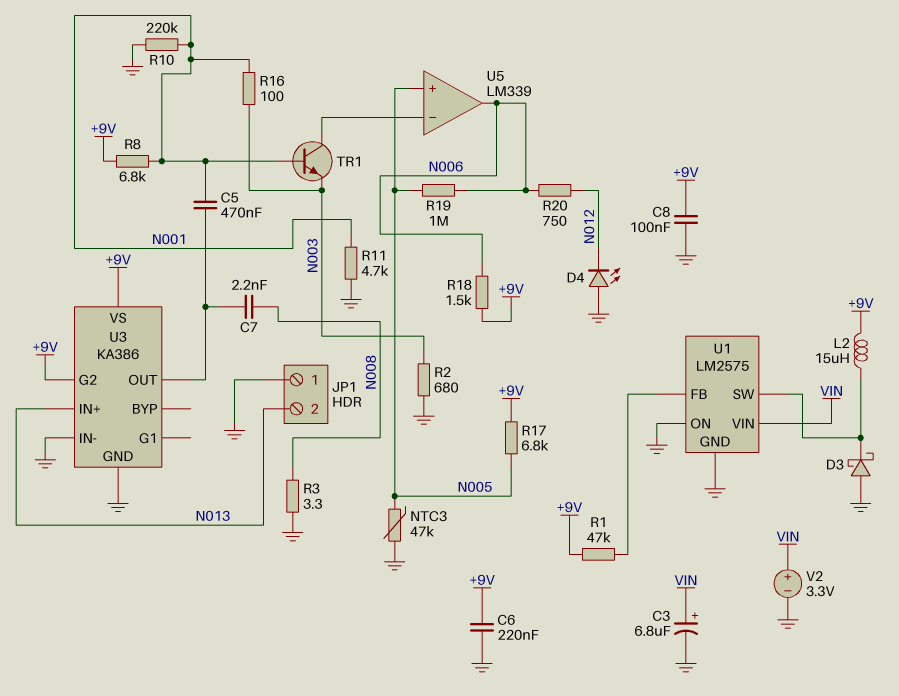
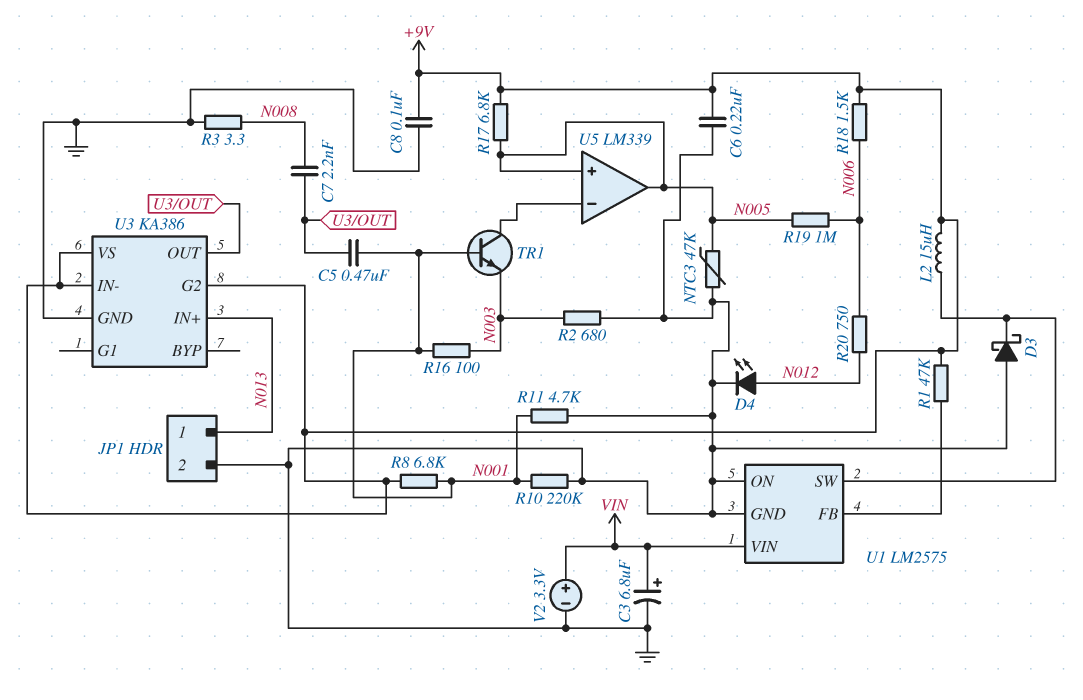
D4: LED (A GND, K N012) -> LED (A N012, K GND)
JP1 pin 1: GND -> N013
JP1 pin 2: N013 -> GND
U3 pin IN-: GND -> +9V
U5 pin out: N006 -> N005

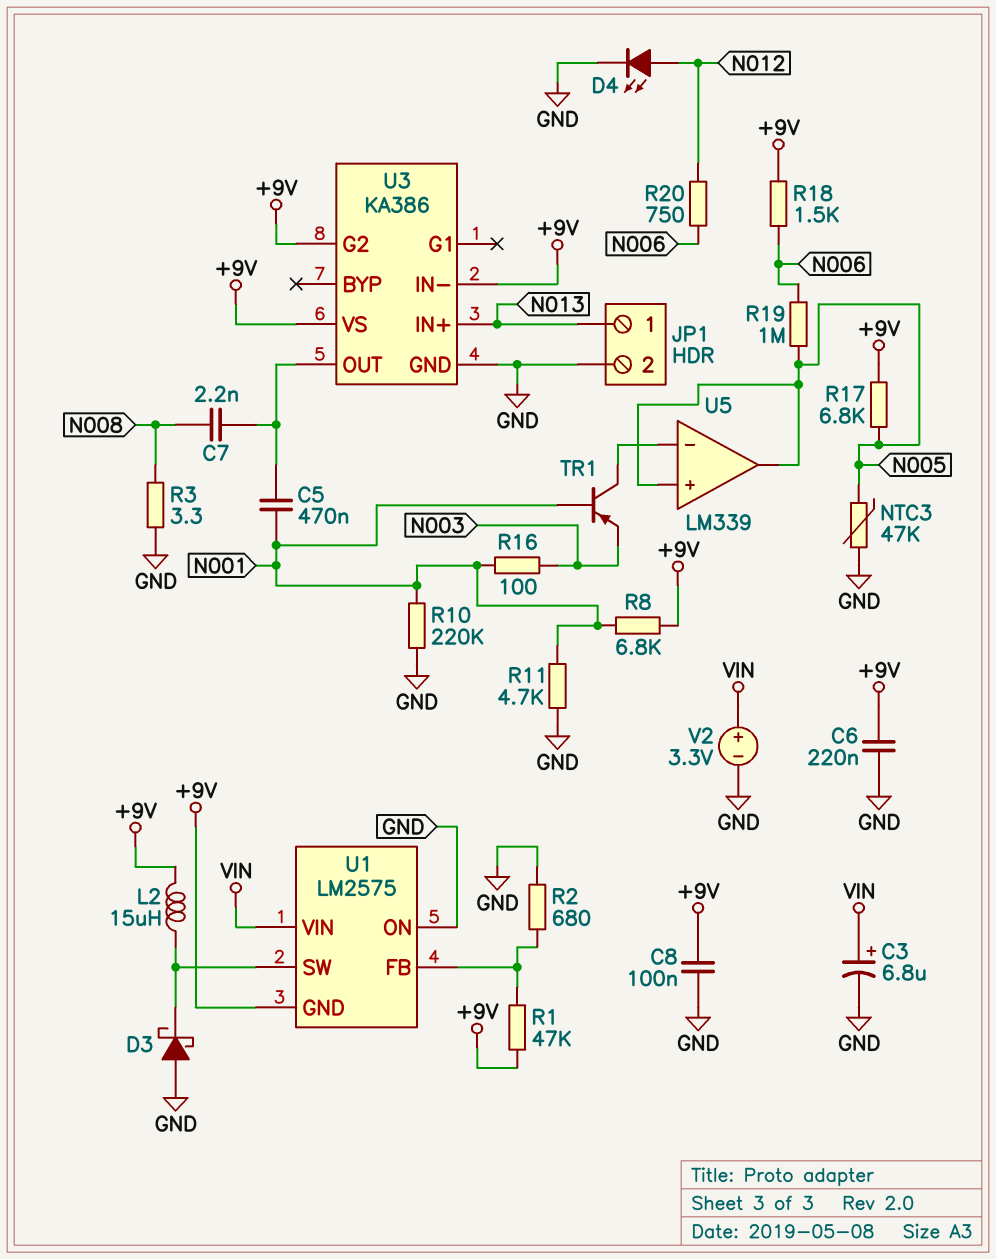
R2: 680 (GND, N003) -> 680 (GND, U1/FB)
TR1: NPN (B N001, C U5/in-, E N003) -> PNP (B N001, C U5/in-, E N003)
U1 pin GND: GND -> +9V

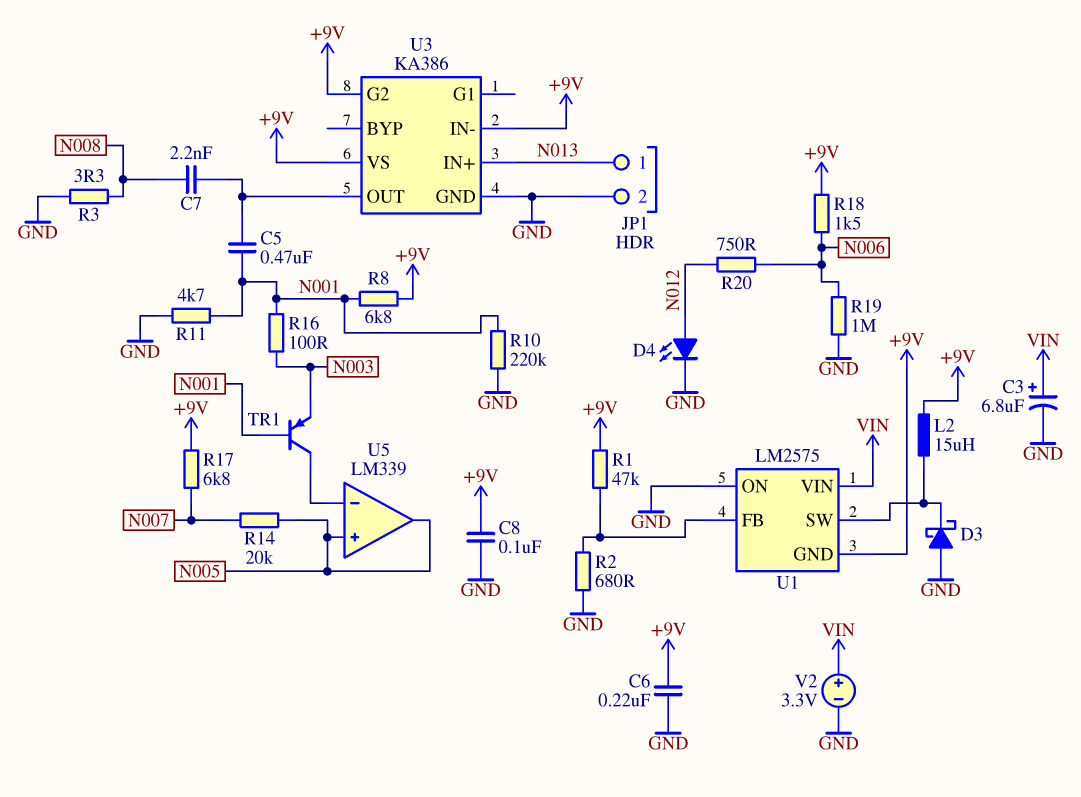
NTC3: 47k (GND, N005) -> none
R14: none -> 20k (N005, N007)
R17: 6.8k (+9V, N005) -> 6.8k (+9V, N007)
R19: 1M (N005, N006) -> 1M (GND, N006)

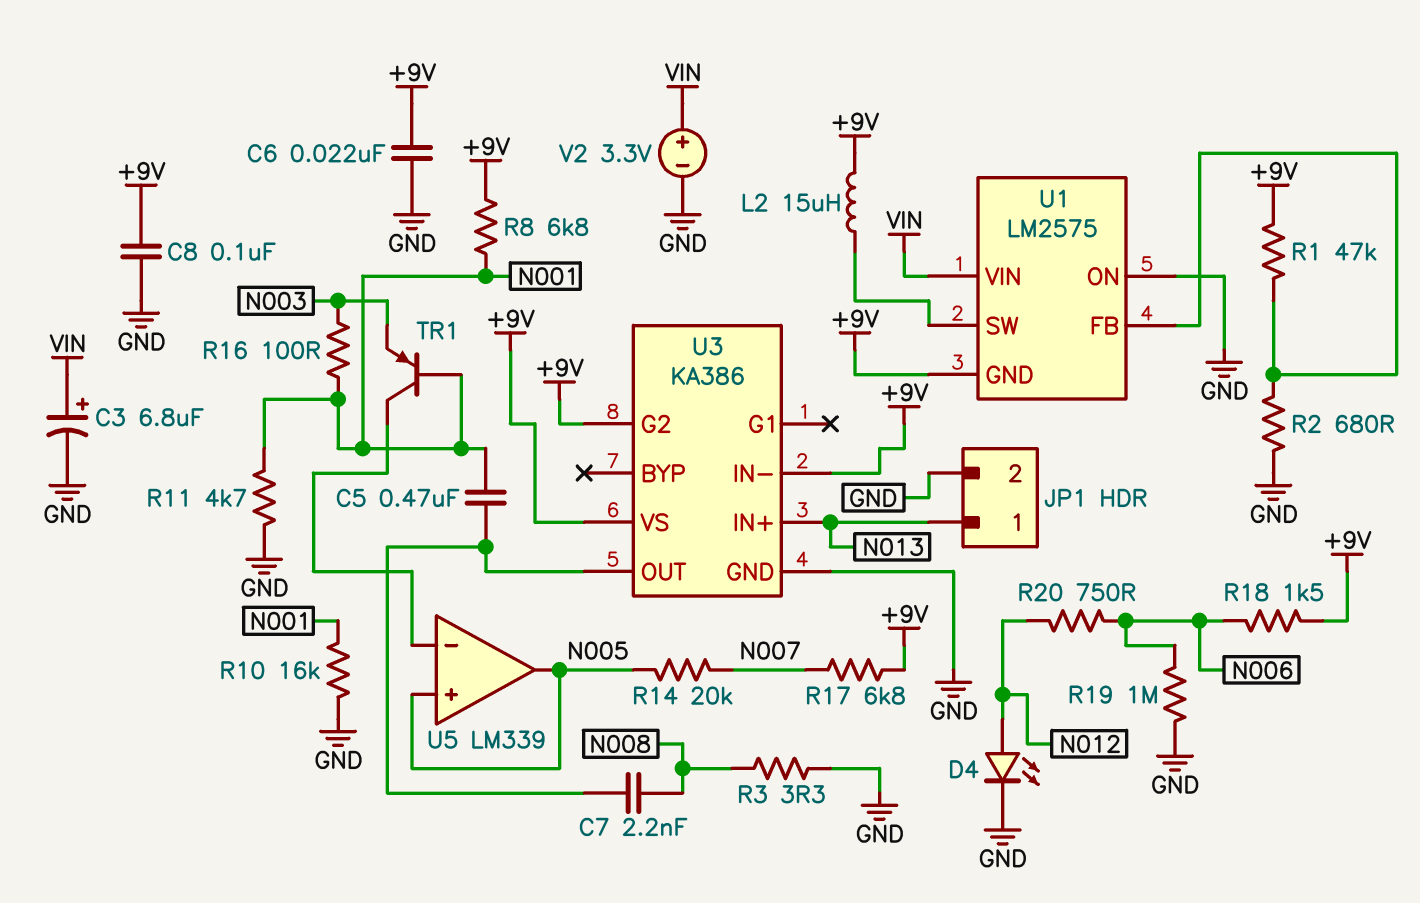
C6: 220nF (+9V, GND) -> 22nF (+9V, GND)
D3: schottky (A GND, K U1/SW) -> none
R10: 220k (GND, N001) -> 16k (GND, N001)

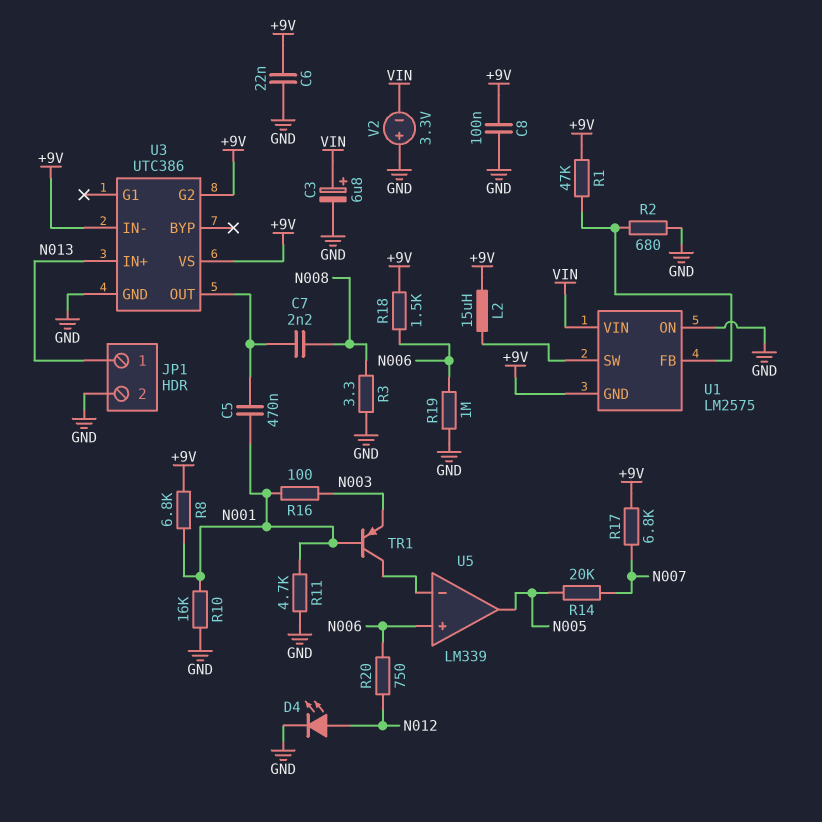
U3: KA386 -> UTC386
U5 pin in+: N005 -> N006
V2: 3.3V (plus VIN, minus GND) -> 3.3V (plus GND, minus VIN)

